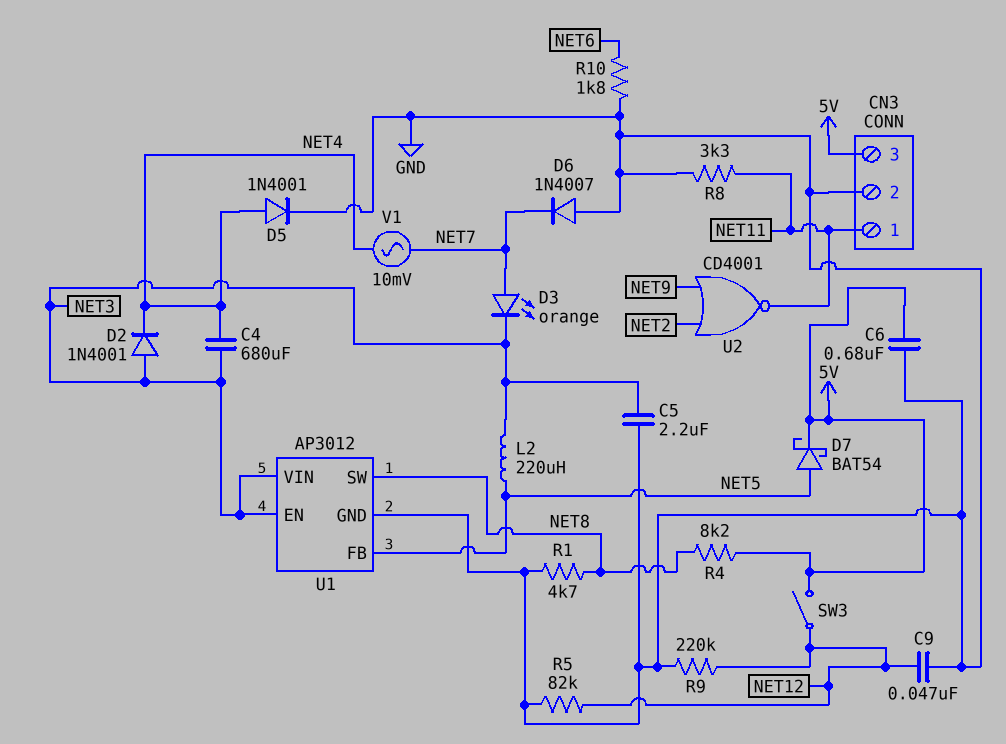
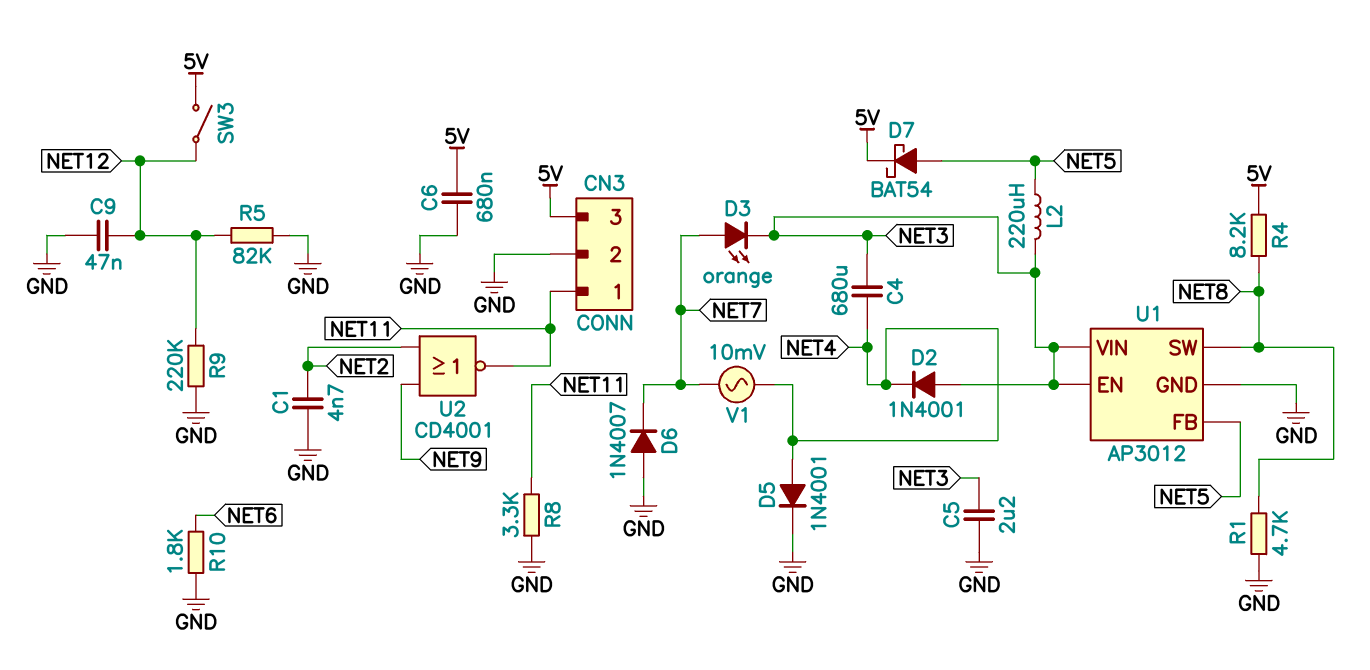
C1: none -> 4.7nF (GND, NET2)

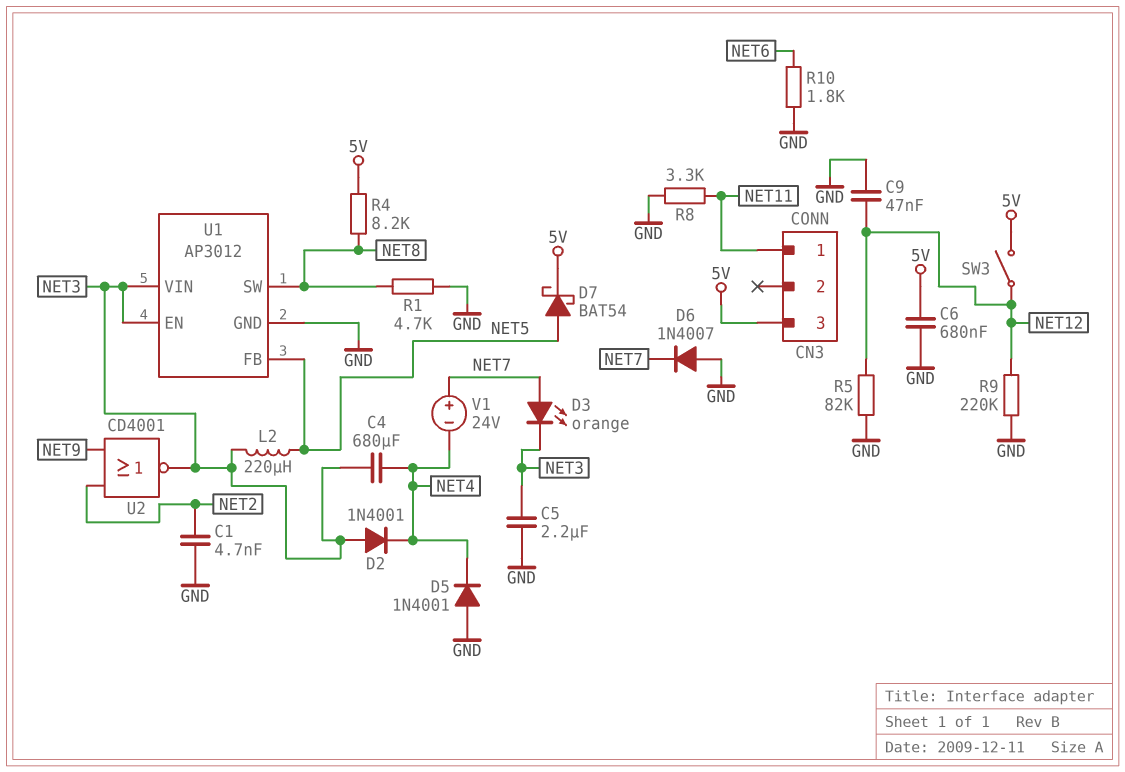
CN3 pin 2: GND -> none
D5: diode 1N4001 (A NET4, K GND) -> diode 1N4001 (A GND, K NET4)
U2: NOR CD4001 (in NET2, in NET9, out NET11) -> NOR CD4001 (in NET2, in NET9, out NET3)
V1: AC 10mV (NET4, NET7) -> 24V (plus NET7, minus NET4)

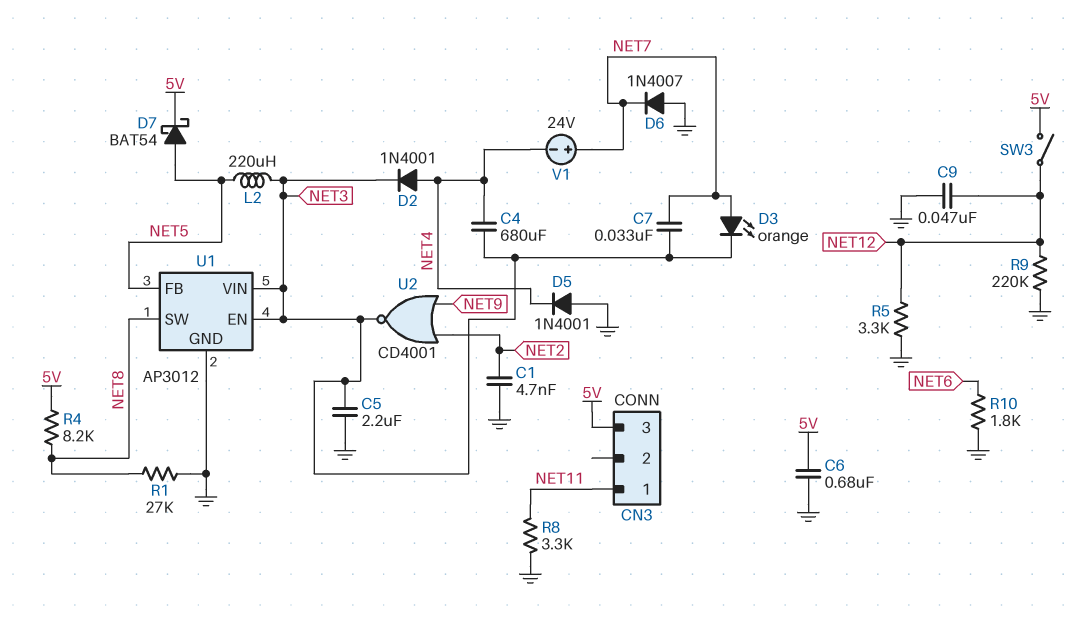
C7: none -> 33nF (NET3, NET7)
D2: diode 1N4001 (A NET3, K NET4) -> diode 1N4001 (A NET4, K NET3)
R1: 4.7k (GND, NET8) -> 27k (GND, NET8)
R5: 82k (GND, NET12) -> 3.3k (GND, NET12)

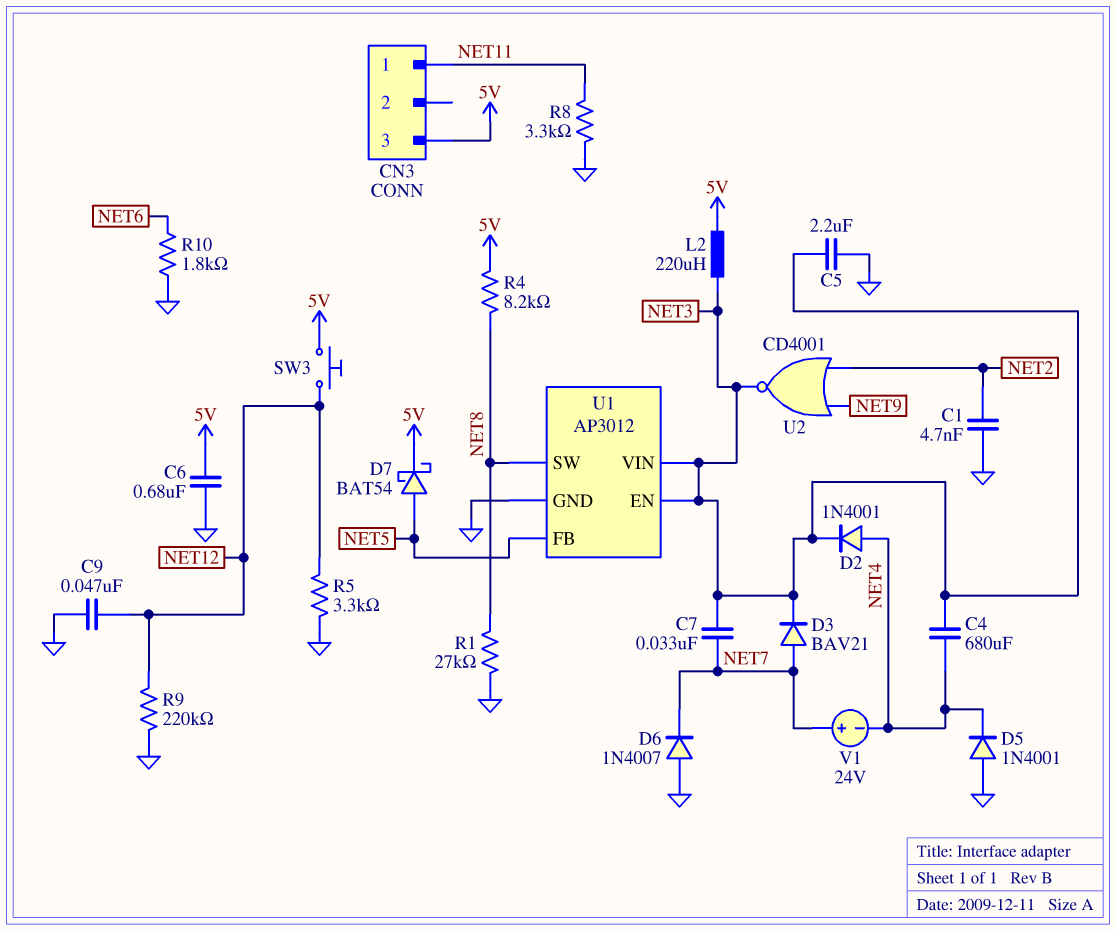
D3: LED orange (A NET7, K NET3) -> diode BAV21 (A NET7, K NET3)
L2: 220uH (NET3, NET5) -> 220uH (5V, NET3)
SW3: switch (5V, NET12) -> button (5V, NET12)

